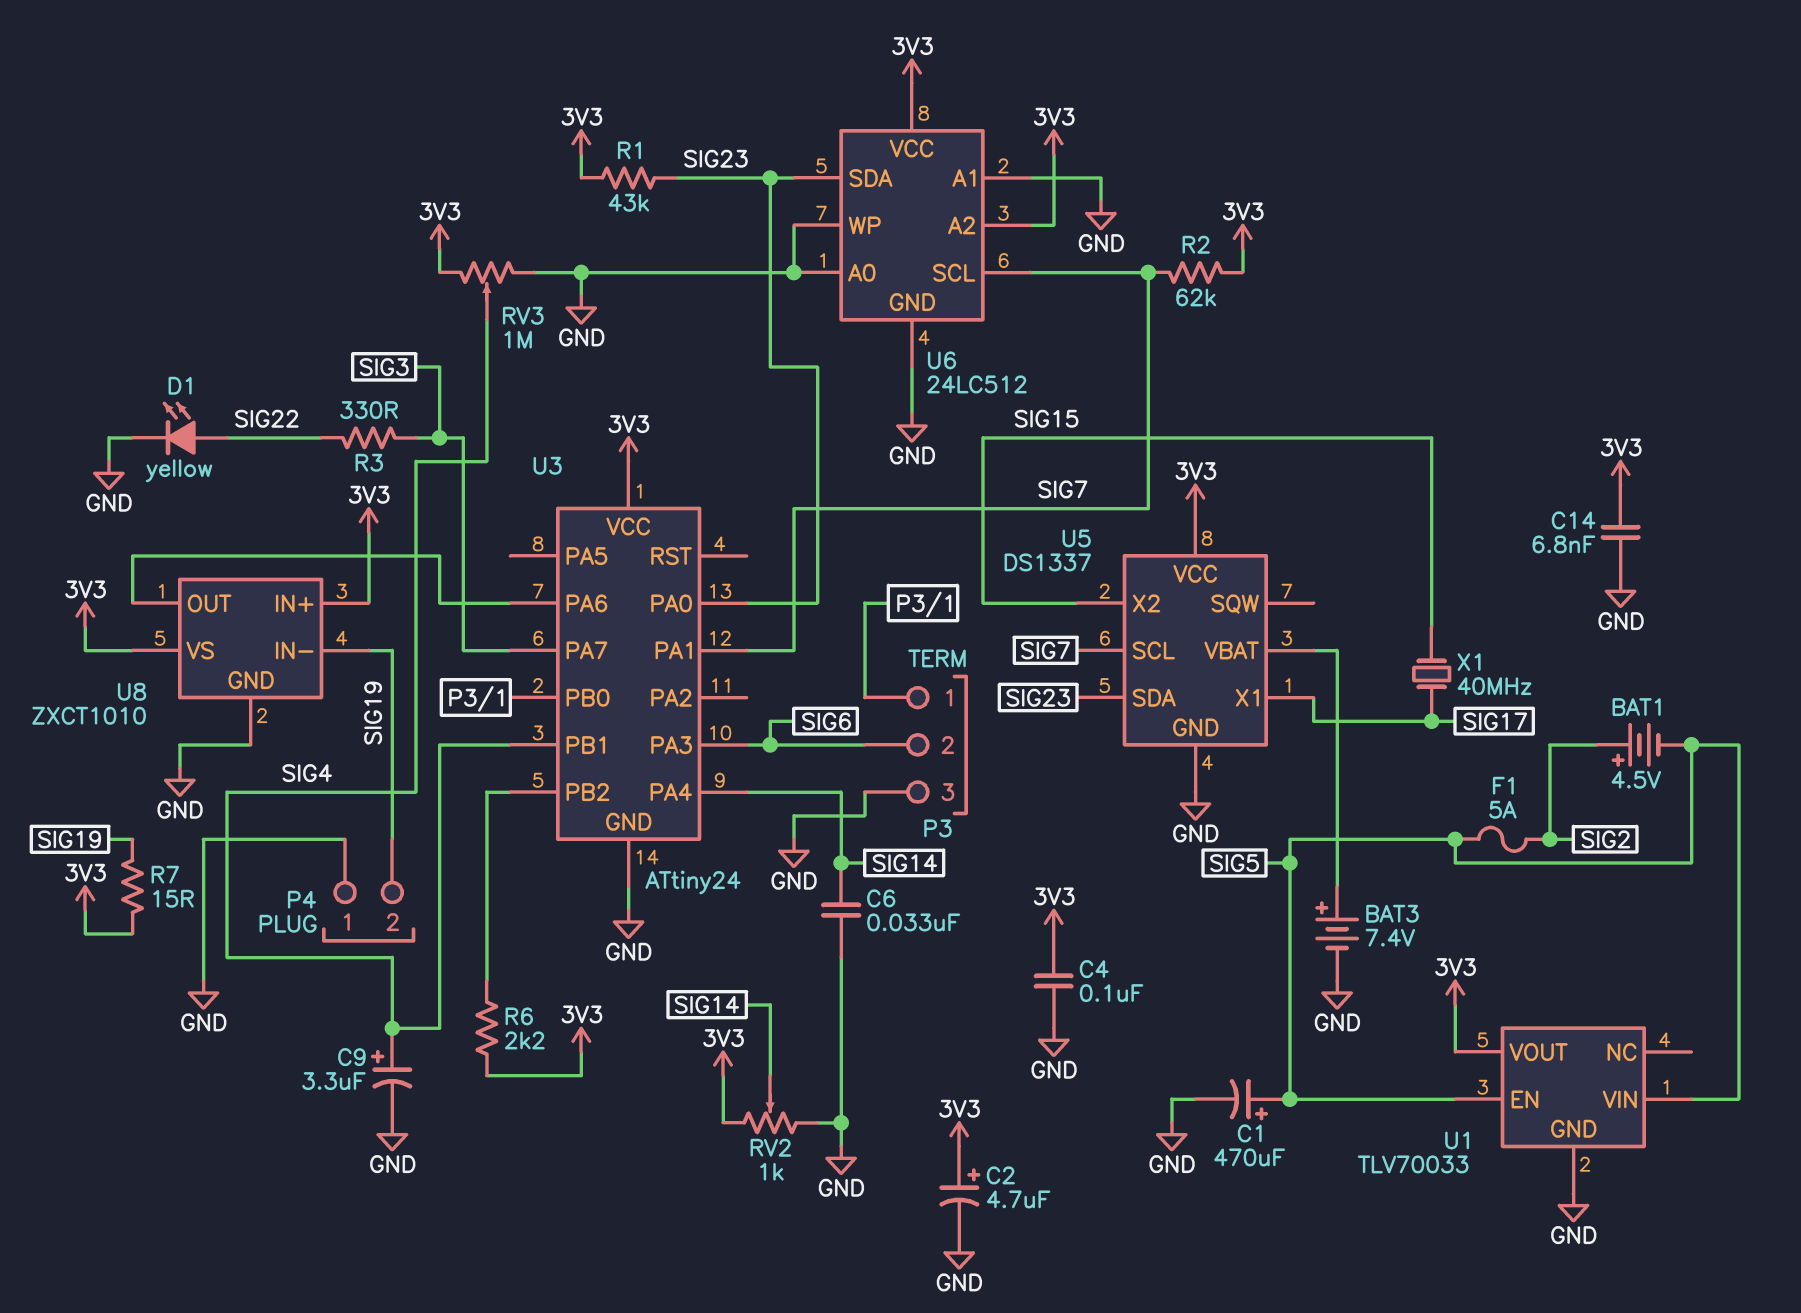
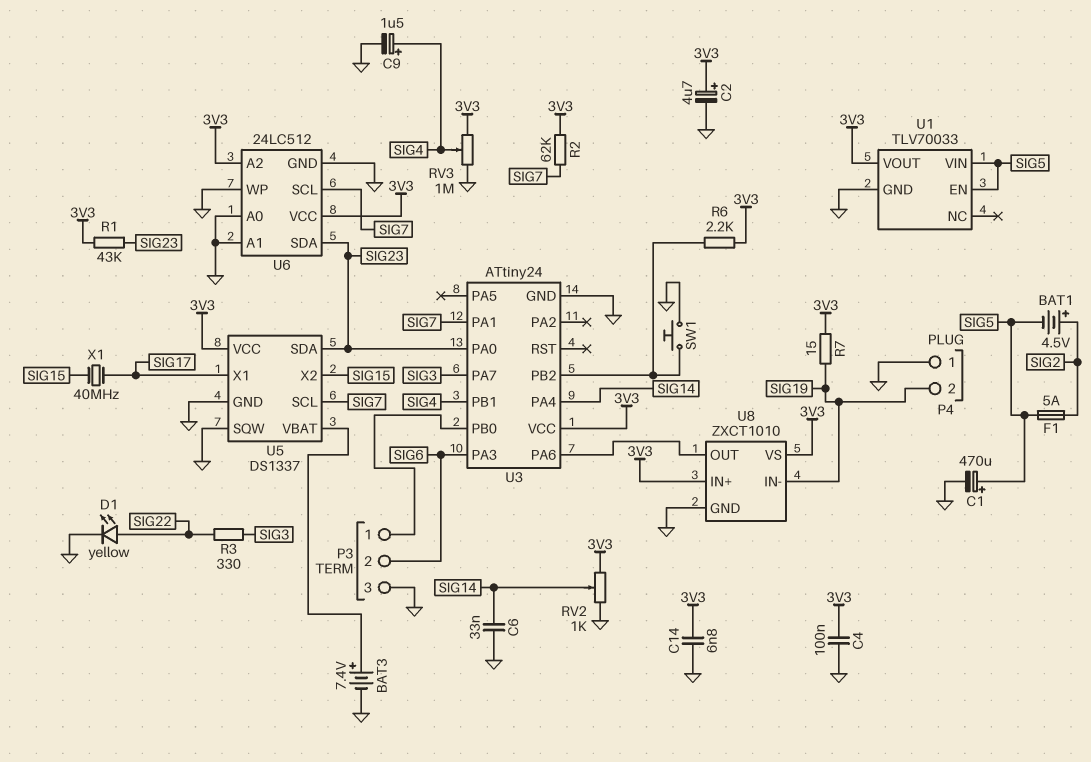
C9: 3.3uF (plus SIG4, minus GND) -> 1.5uF (plus SIG4, minus GND)
SW1: none -> button (GND, U3/PB2)
U5 pin SQW: none -> GND

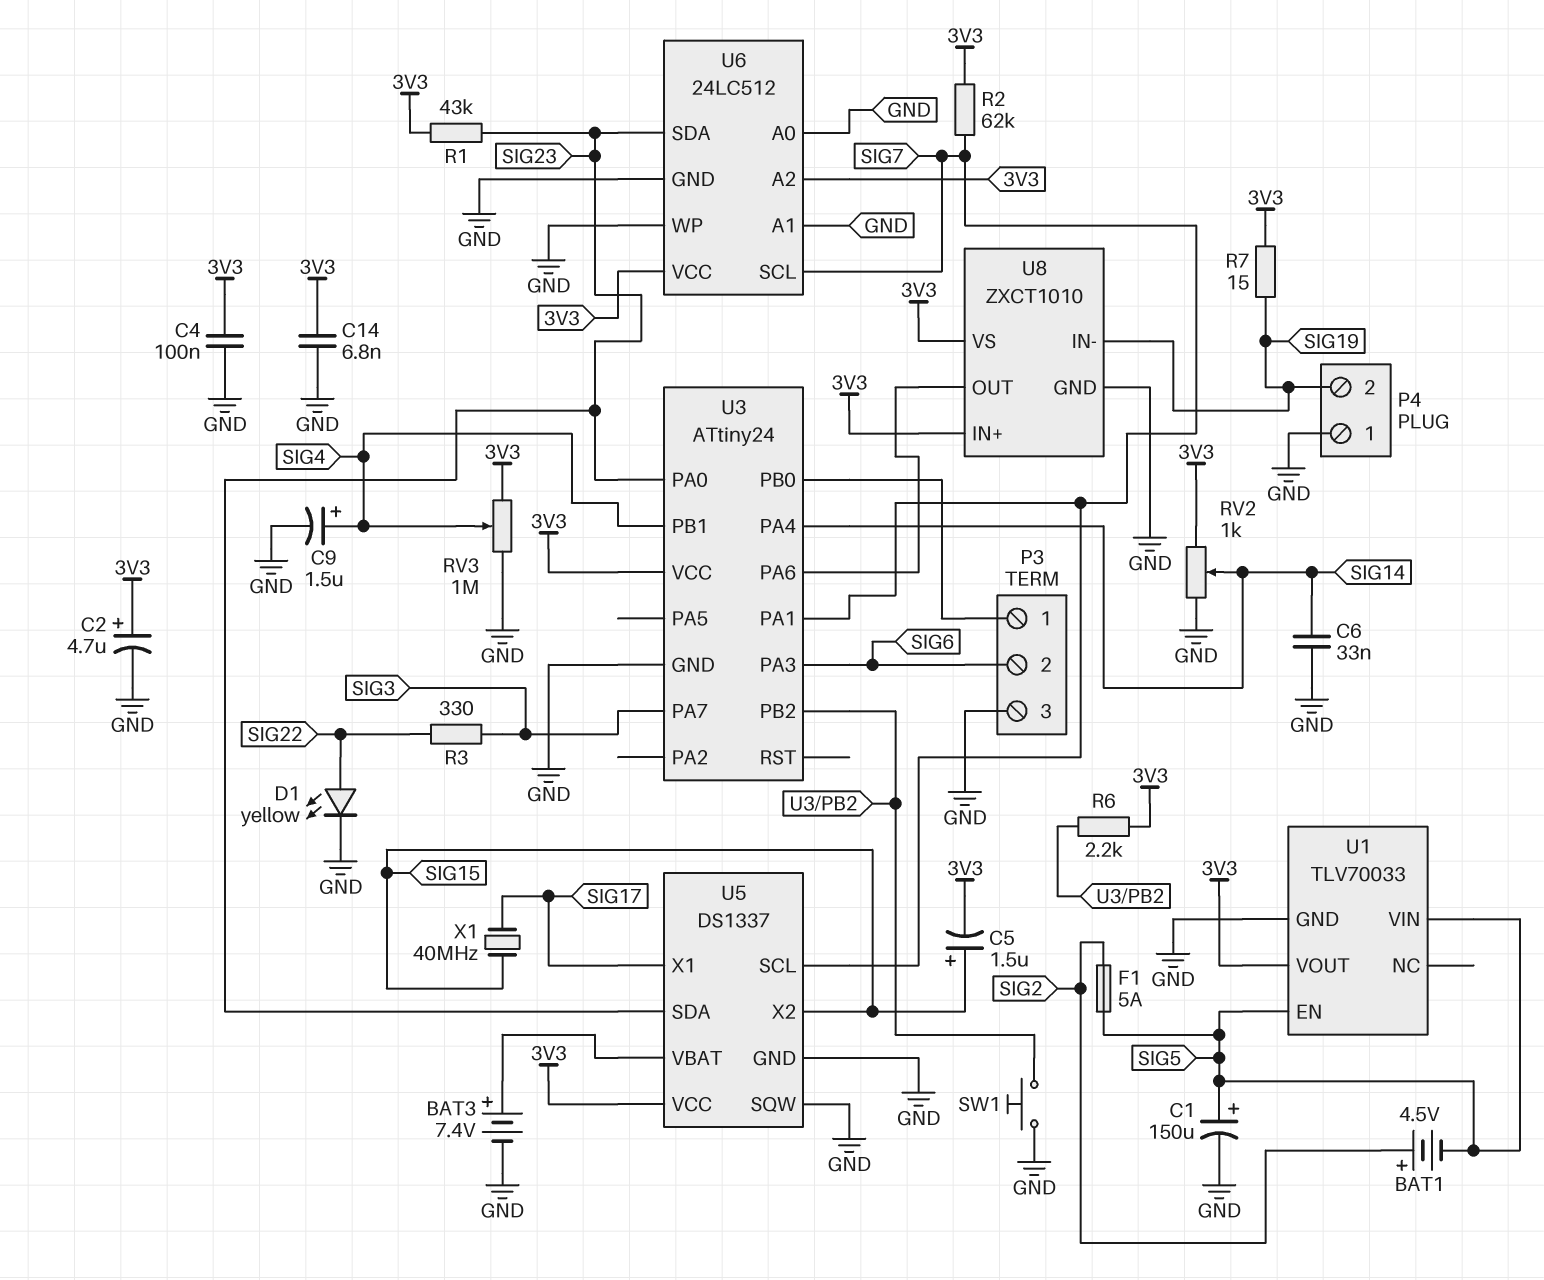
C1: 470uF (plus SIG5, minus GND) -> 150uF (plus SIG5, minus GND)
C5: none -> 1.5uF (plus SIG15, minus 3V3)

